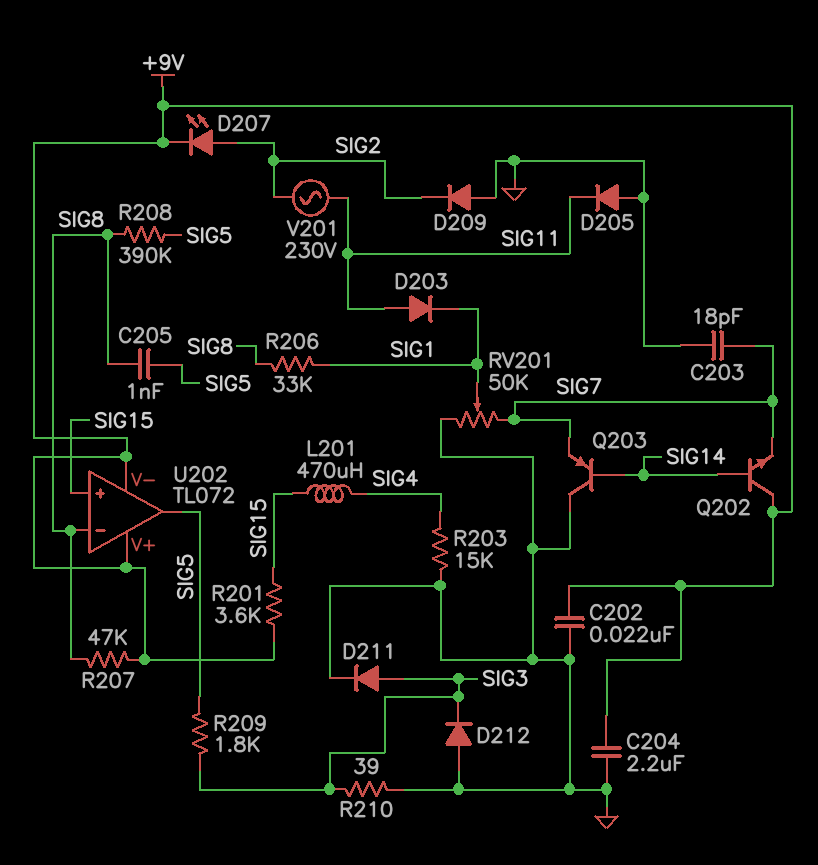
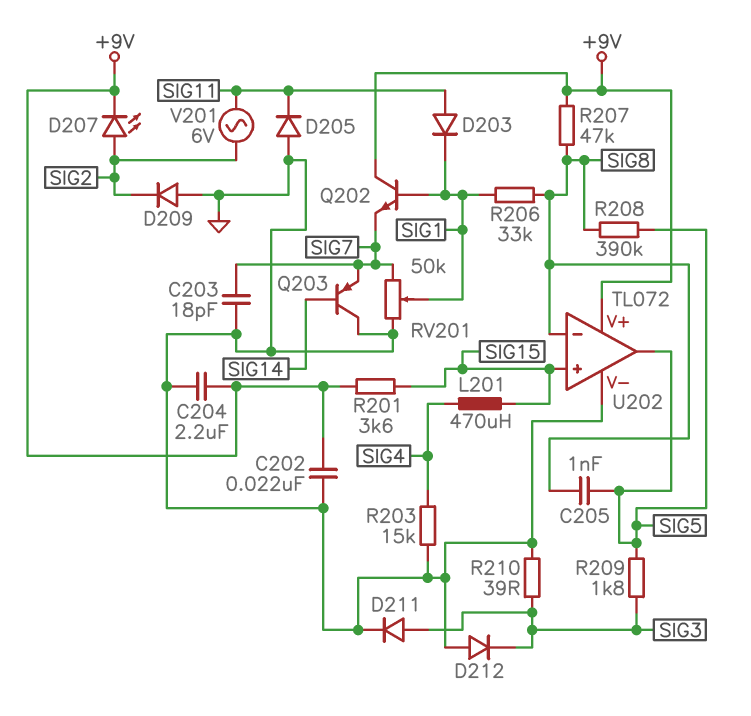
Q202: NPN (B SIG14, C +9V, E SIG7) -> NPN (B SIG1, C +9V, E SIG7)
U202 pin V-: +9V -> GND
V201: AC 230V (SIG2, SIG11) -> AC 6V (SIG2, SIG11)

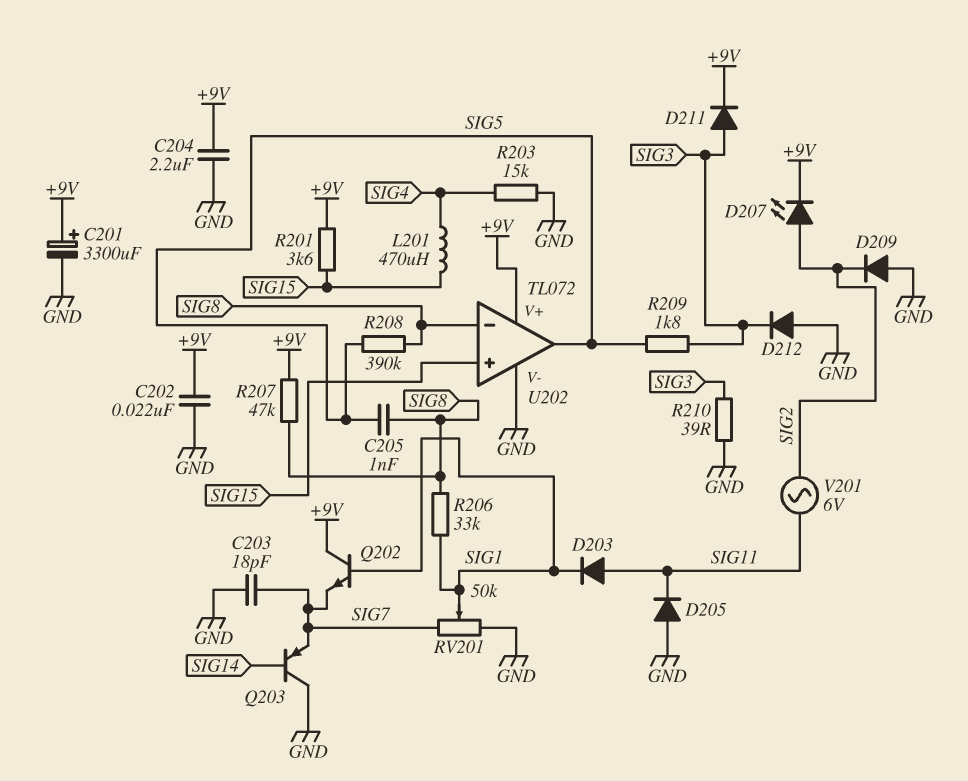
C201: none -> 3300uF (plus +9V, minus GND)
D211: diode (A SIG3, K GND) -> diode (A SIG3, K +9V)

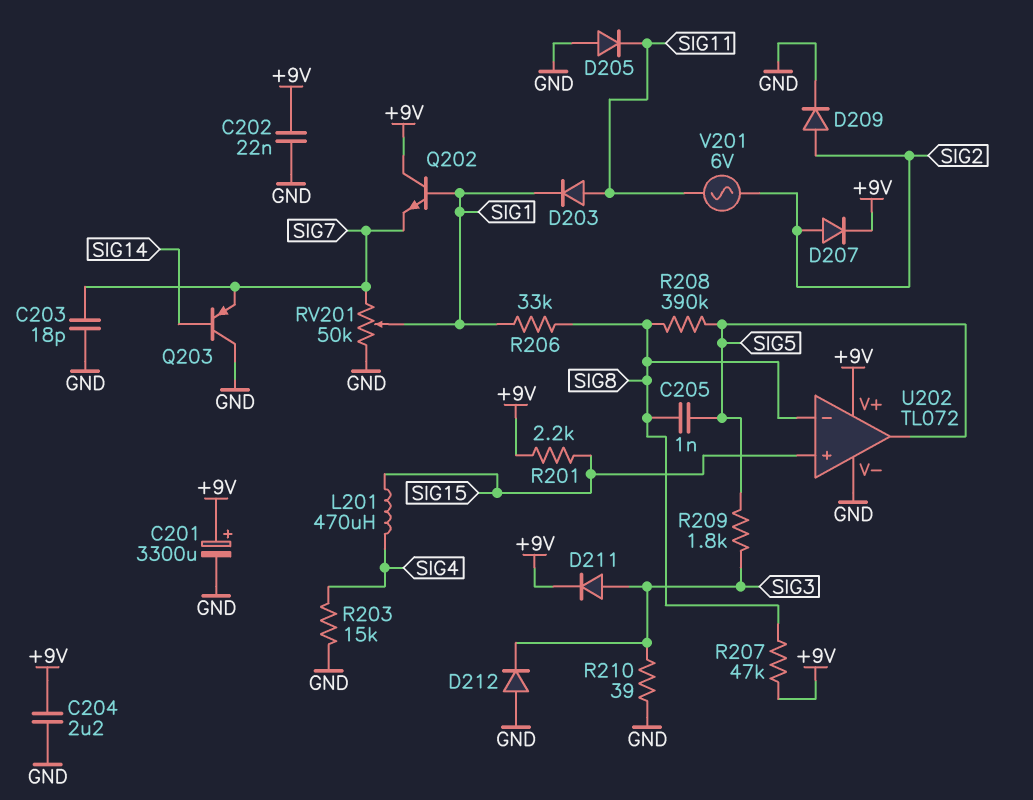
D207: LED (A SIG2, K +9V) -> diode (A SIG2, K +9V)
D209: diode (A GND, K SIG2) -> diode (A SIG2, K GND)
R201: 3.6k (+9V, SIG15) -> 2.2k (+9V, SIG15)

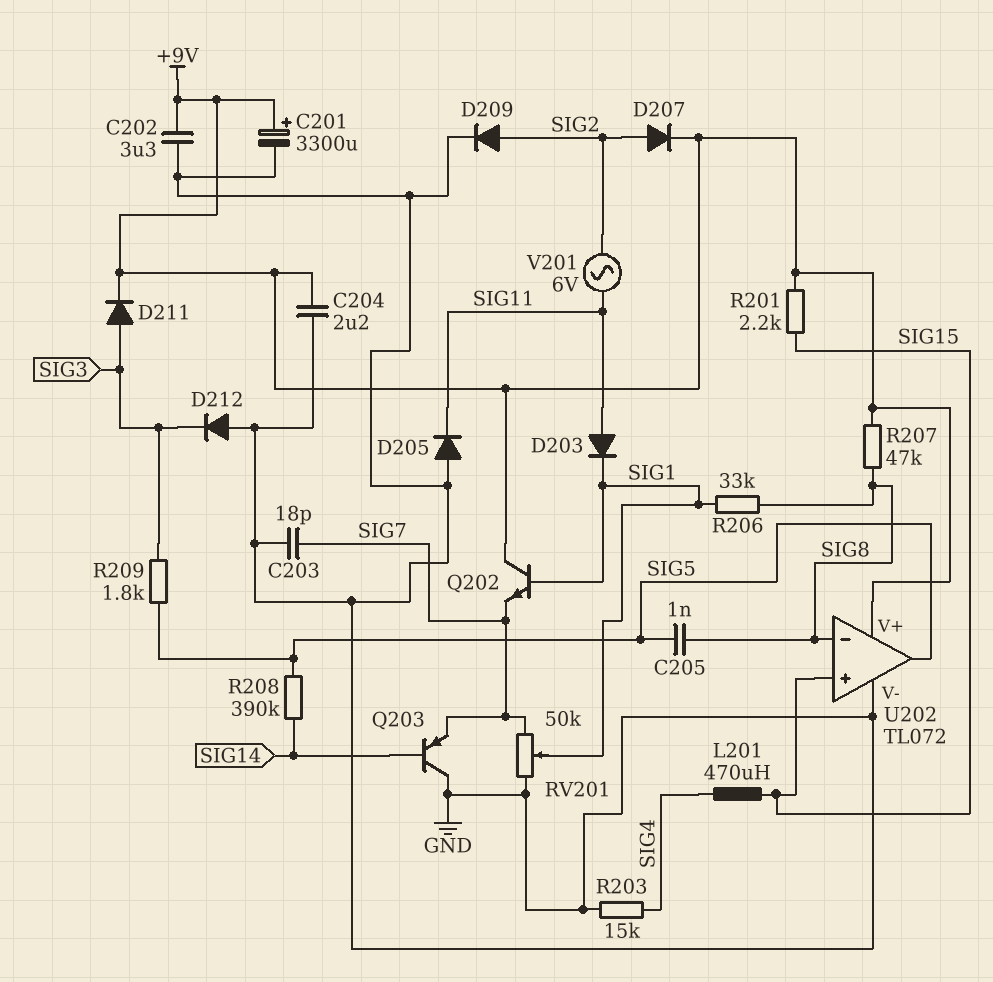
C202: 22nF (+9V, GND) -> 3.3uF (+9V, GND)
R208: 390k (SIG5, SIG8) -> 390k (SIG5, SIG14)
R210: 39 (GND, SIG3) -> none

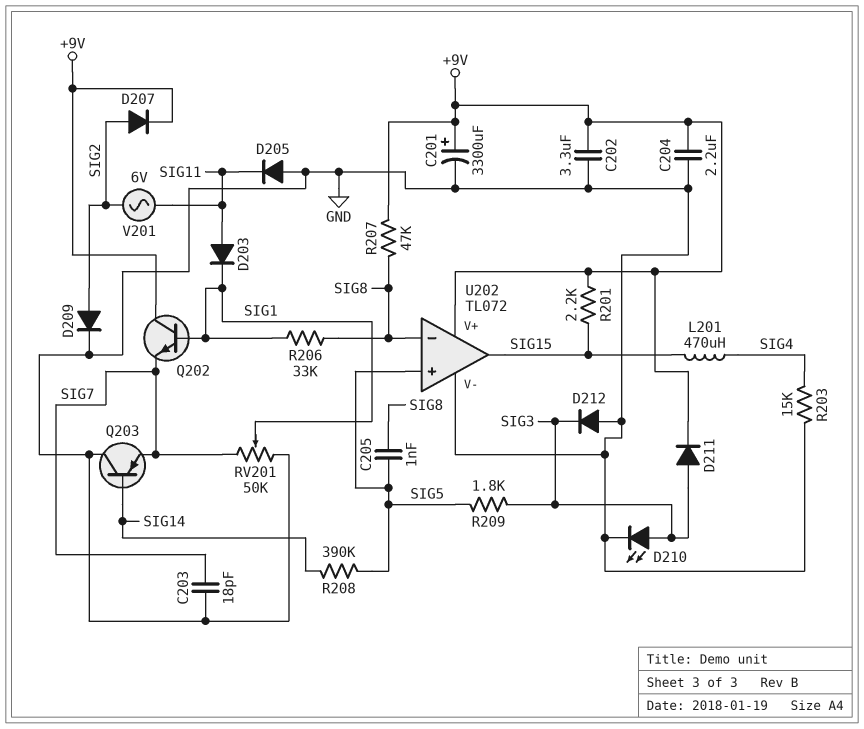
D210: none -> LED (A SIG3, K GND)
U202 pin in+: SIG15 -> SIG5
U202 pin out: SIG5 -> SIG15

